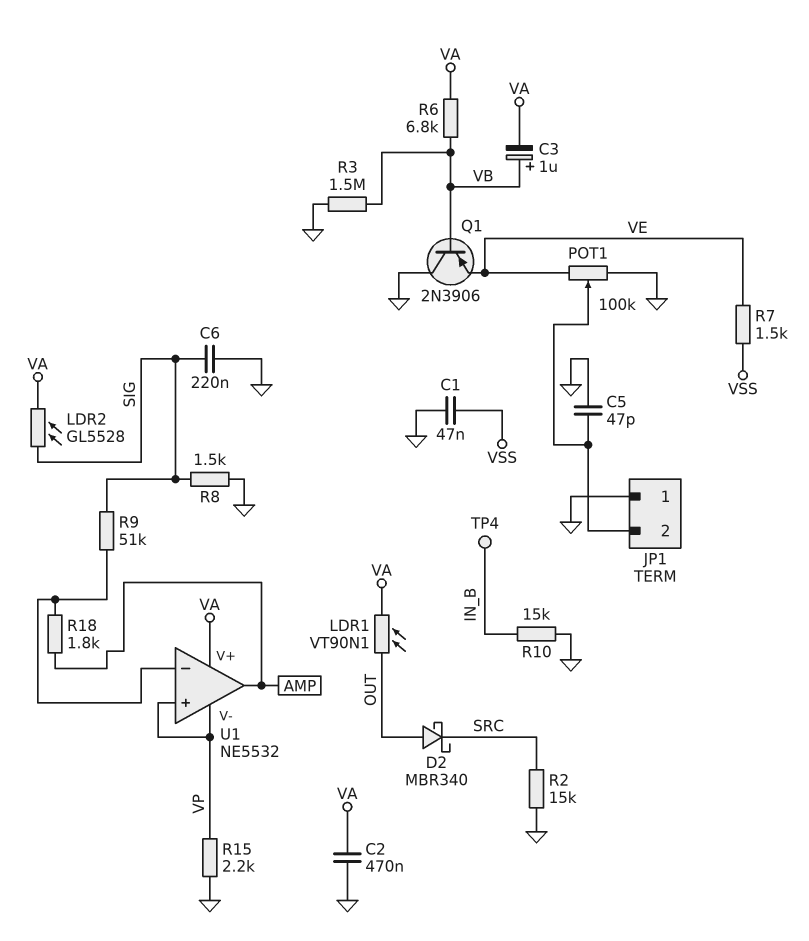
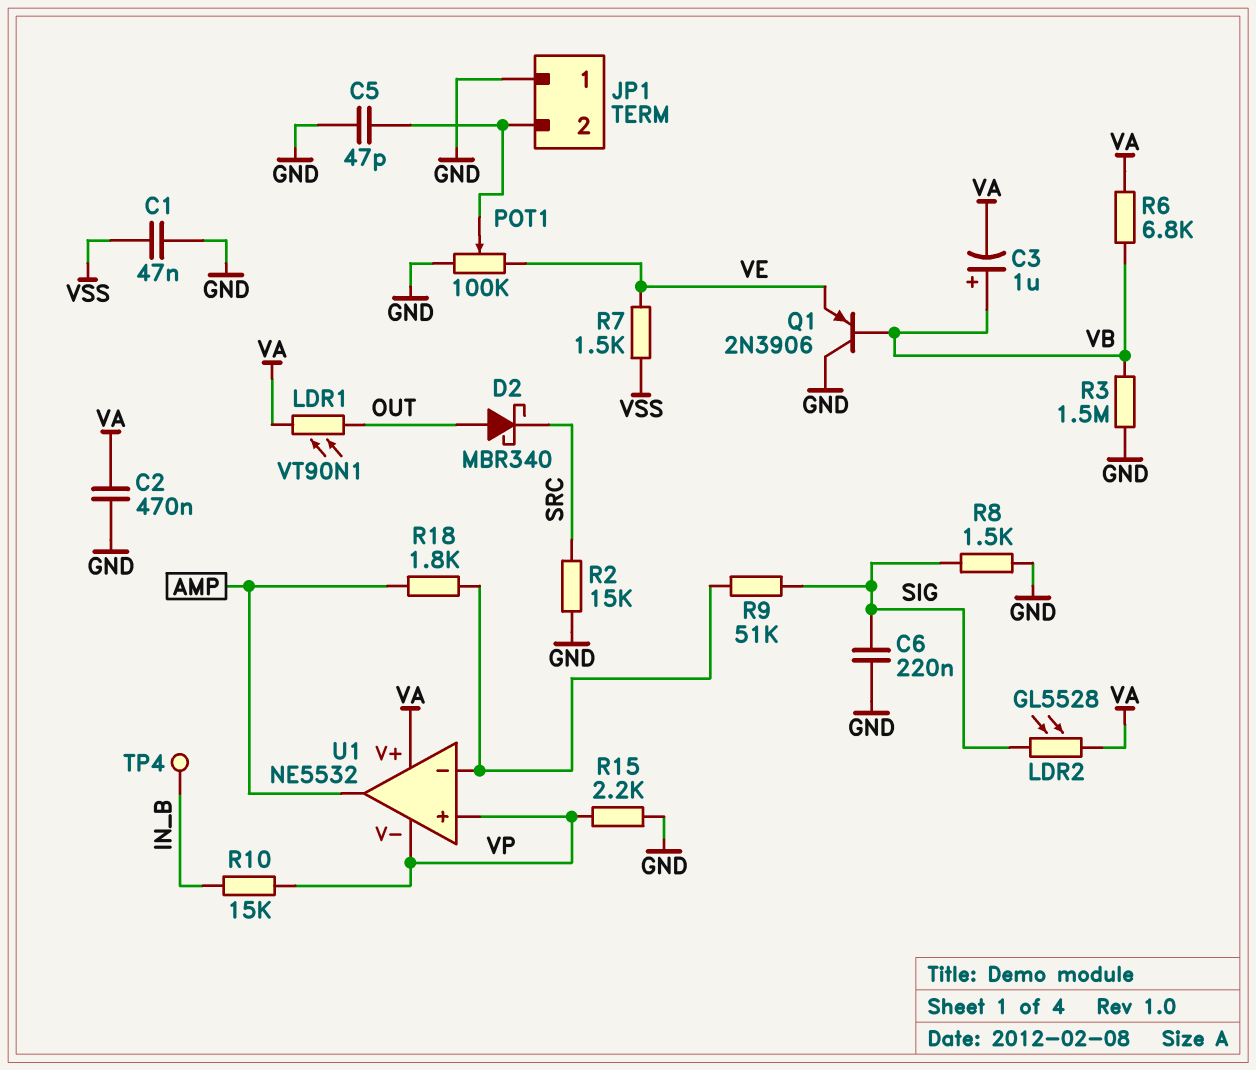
R10: 15k (GND, IN_B) -> 15k (IN_B, VP)

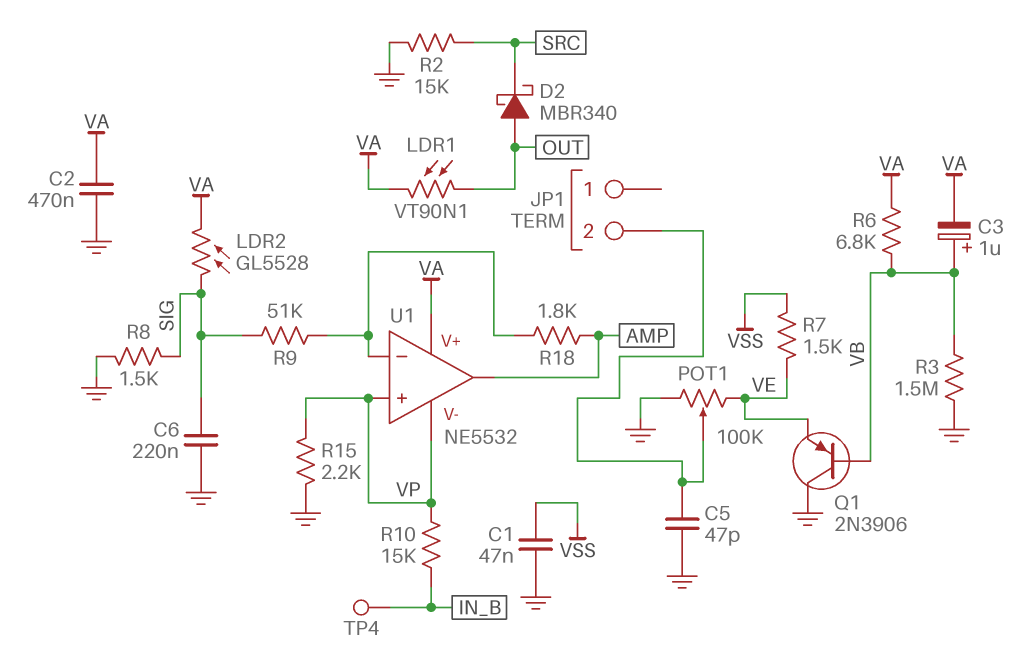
JP1 pin 1: GND -> none

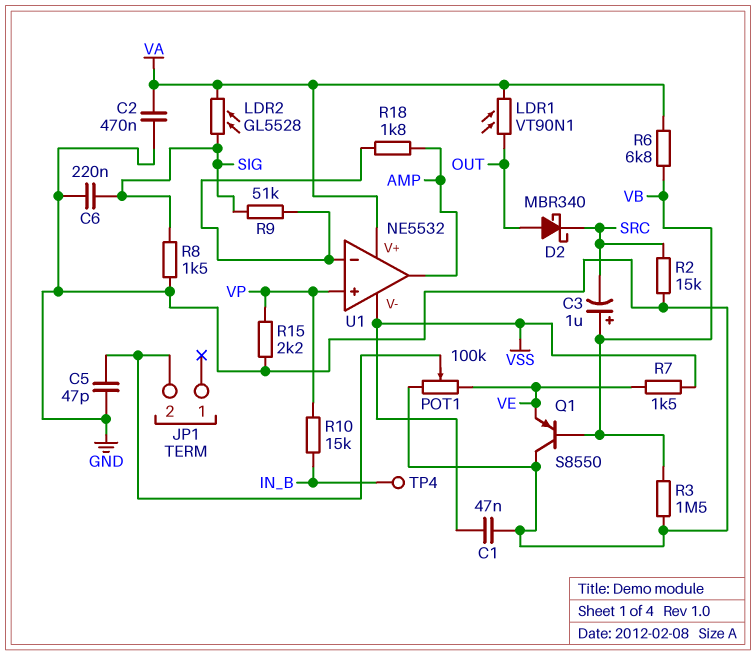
C3: 1uF (plus VB, minus VA) -> 1uF (plus VB, minus SRC)
Q1: PNP 2N3906 (B VB, C GND, E VE) -> PNP S8550 (B VB, C GND, E VE)
U1 pin V-: VP -> VSS

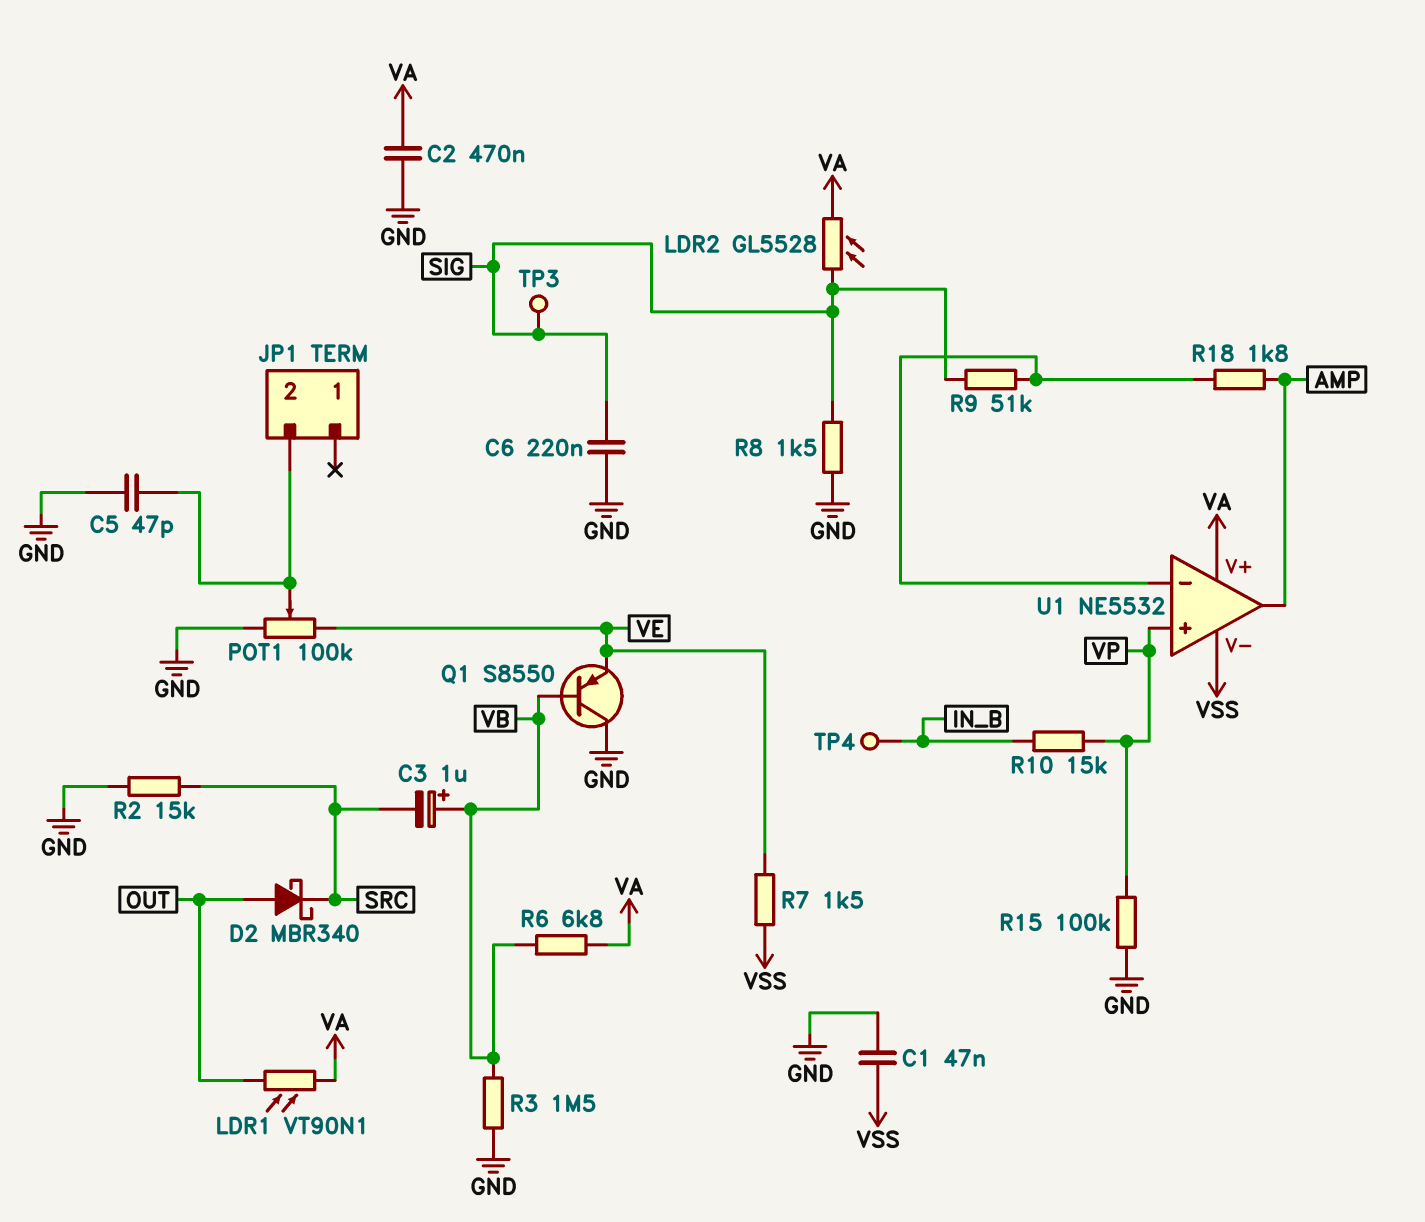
R15: 2.2k (GND, VP) -> 100k (GND, VP)
TP3: none -> test point (SIG)

